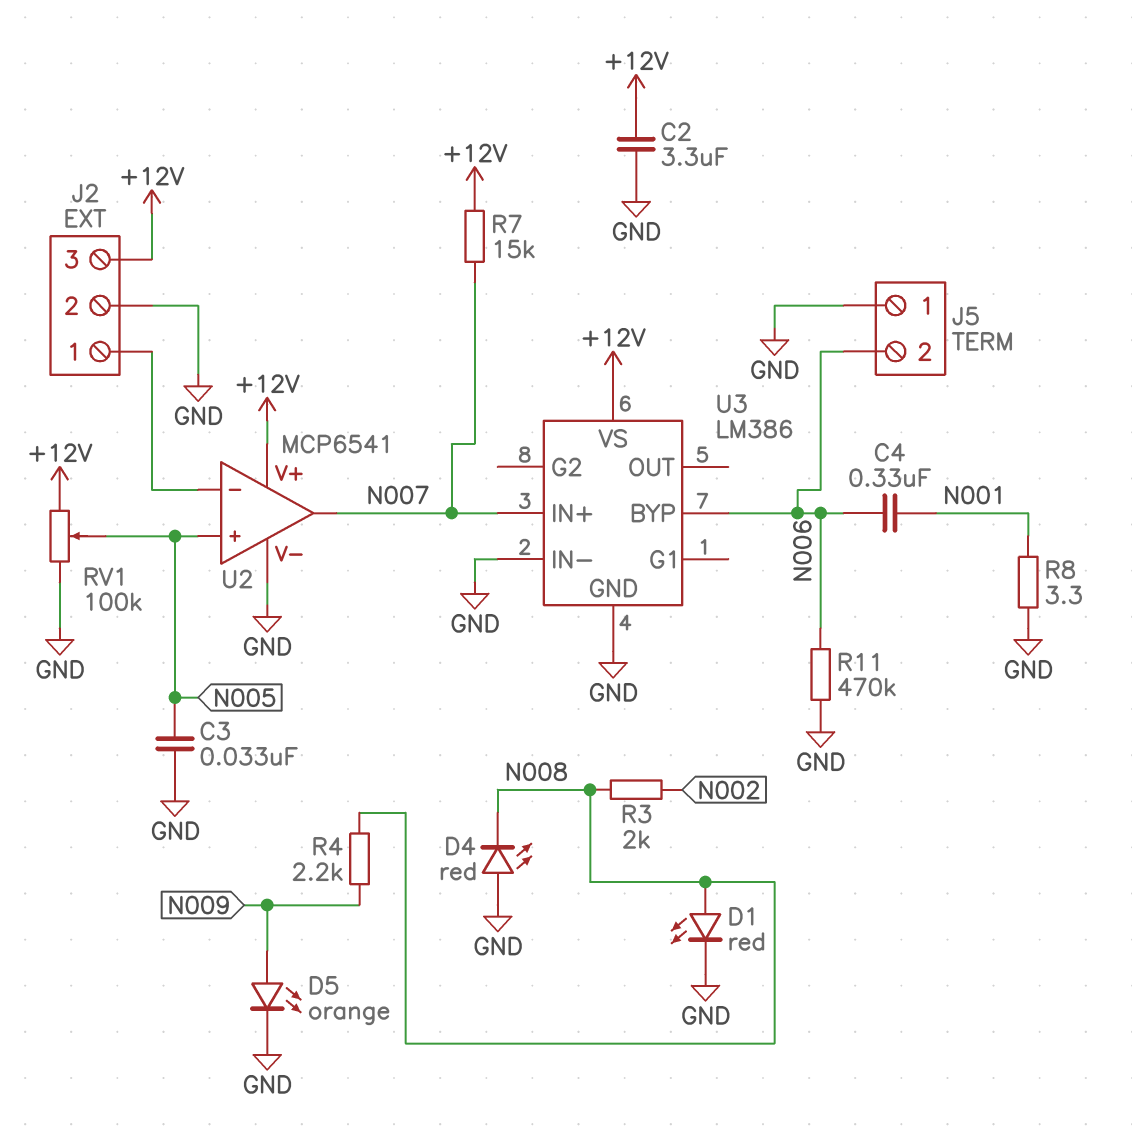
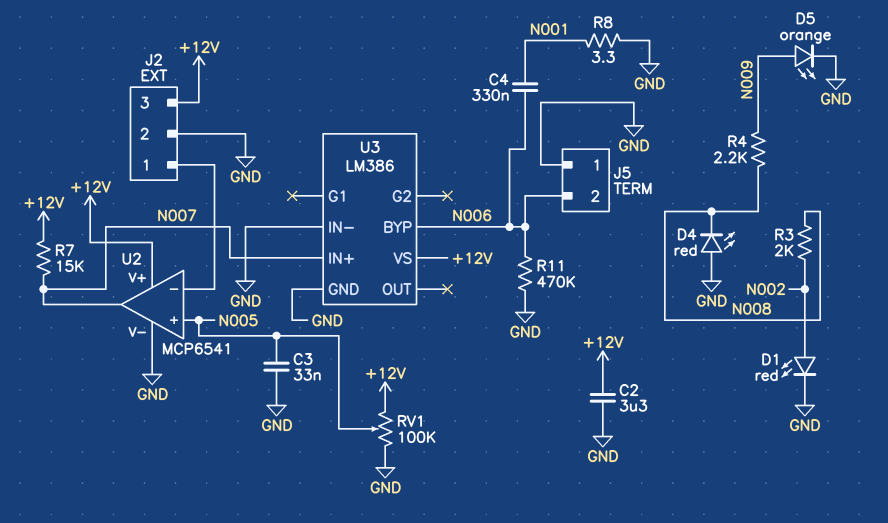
D1: LED red (A N008, K GND) -> LED red (A N002, K GND)

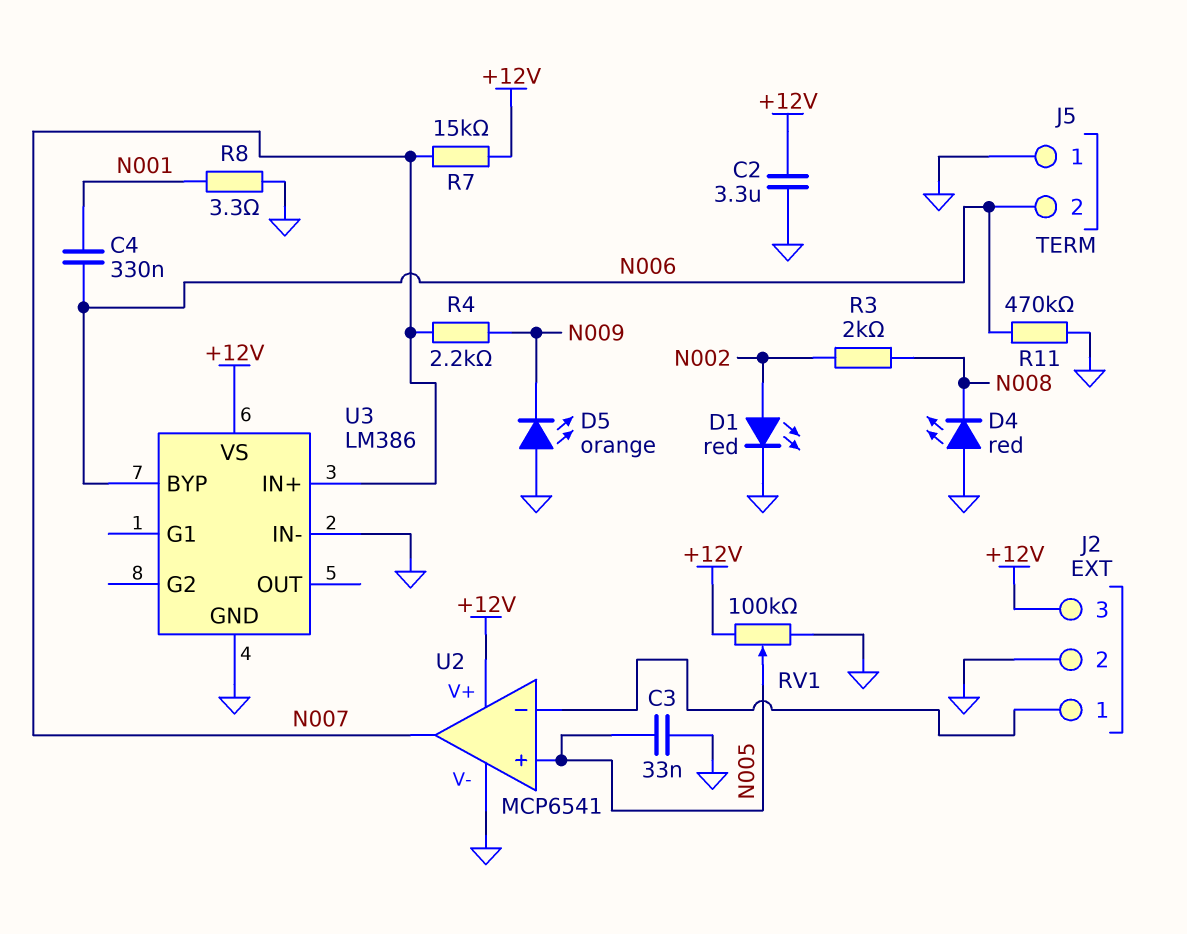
D5: LED orange (A N009, K GND) -> LED orange (A GND, K N009)
R4: 2.2k (N008, N009) -> 2.2k (N007, N009)

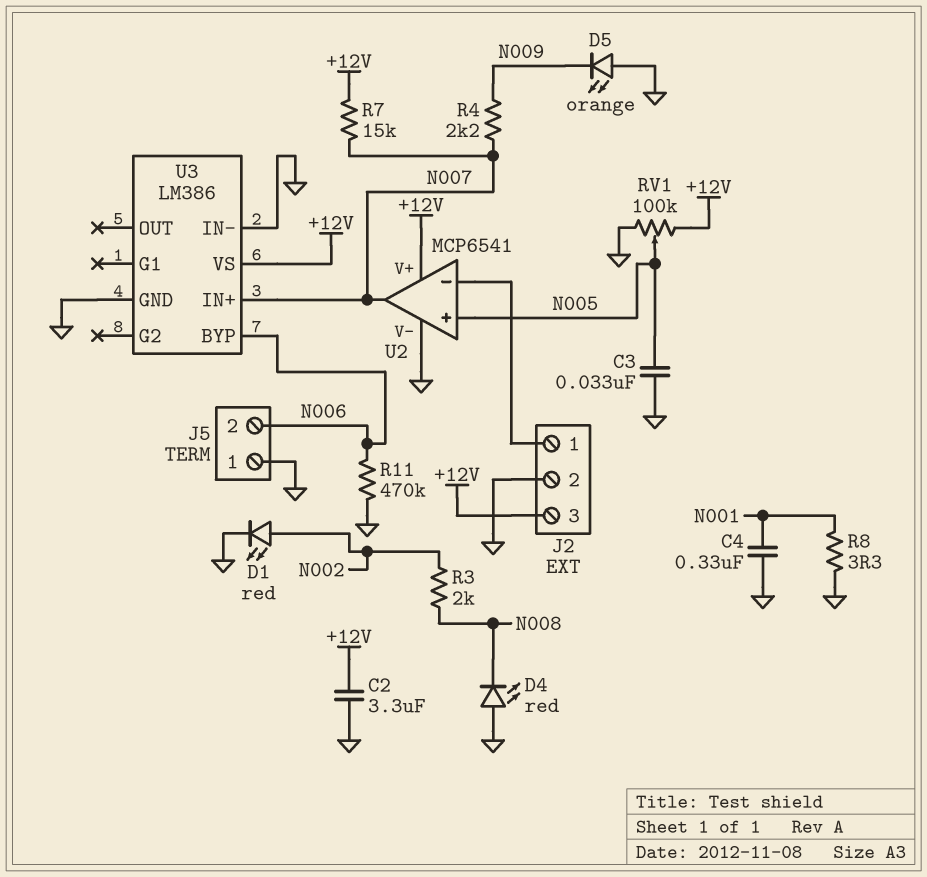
C4: 330nF (N001, N006) -> 330nF (GND, N001)

